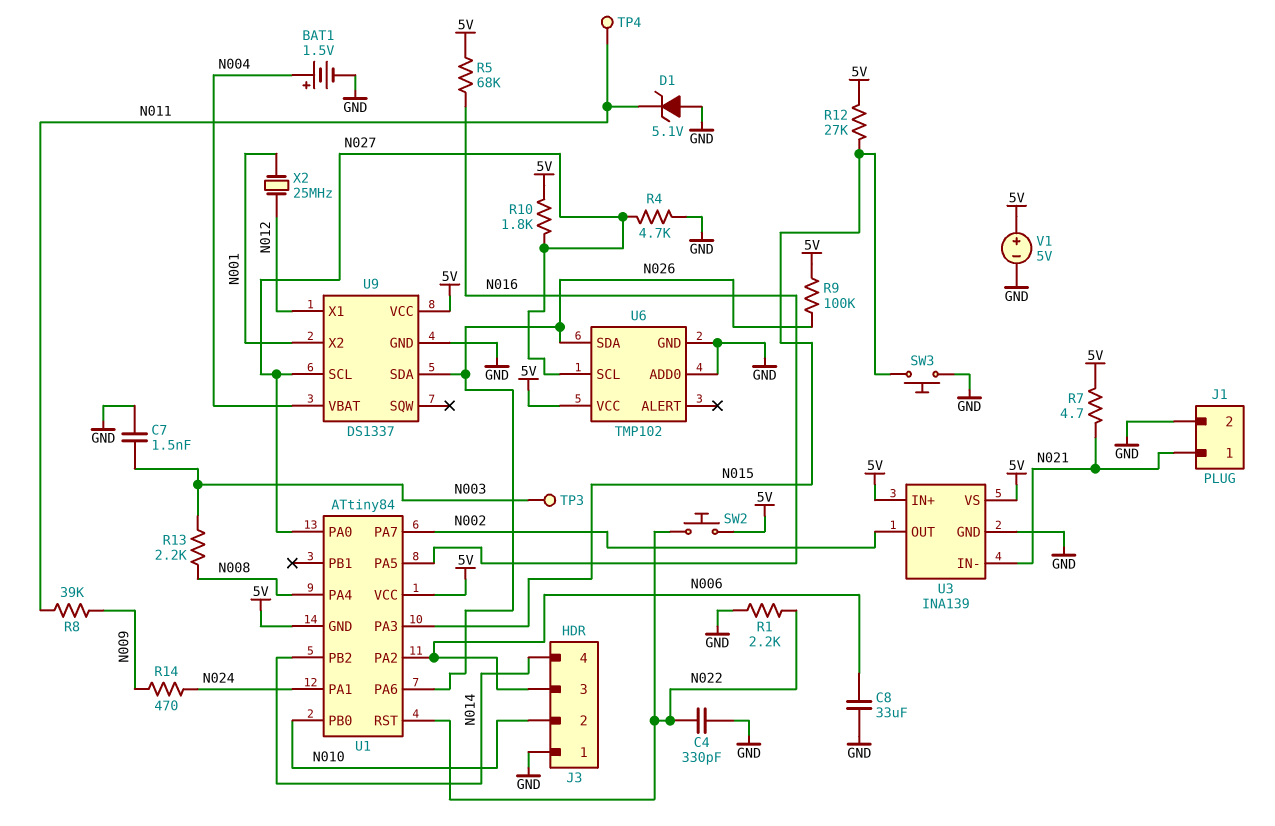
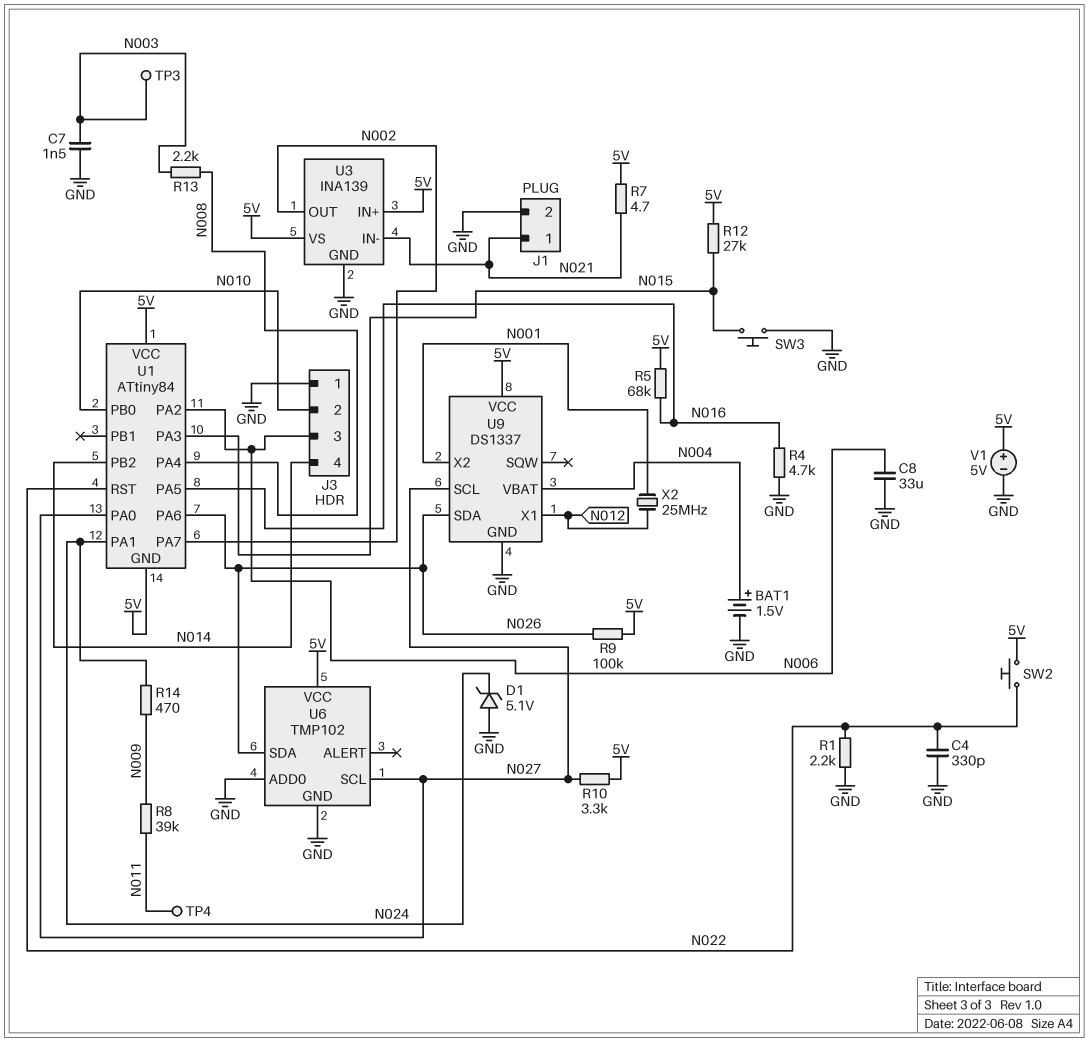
D1: zener 5.1V (A GND, K N011) -> zener 5.1V (A GND, K N024)
R4: 4.7k (GND, N027) -> 4.7k (GND, N016)
R10: 1.8k (5V, N027) -> 3.3k (5V, N027)

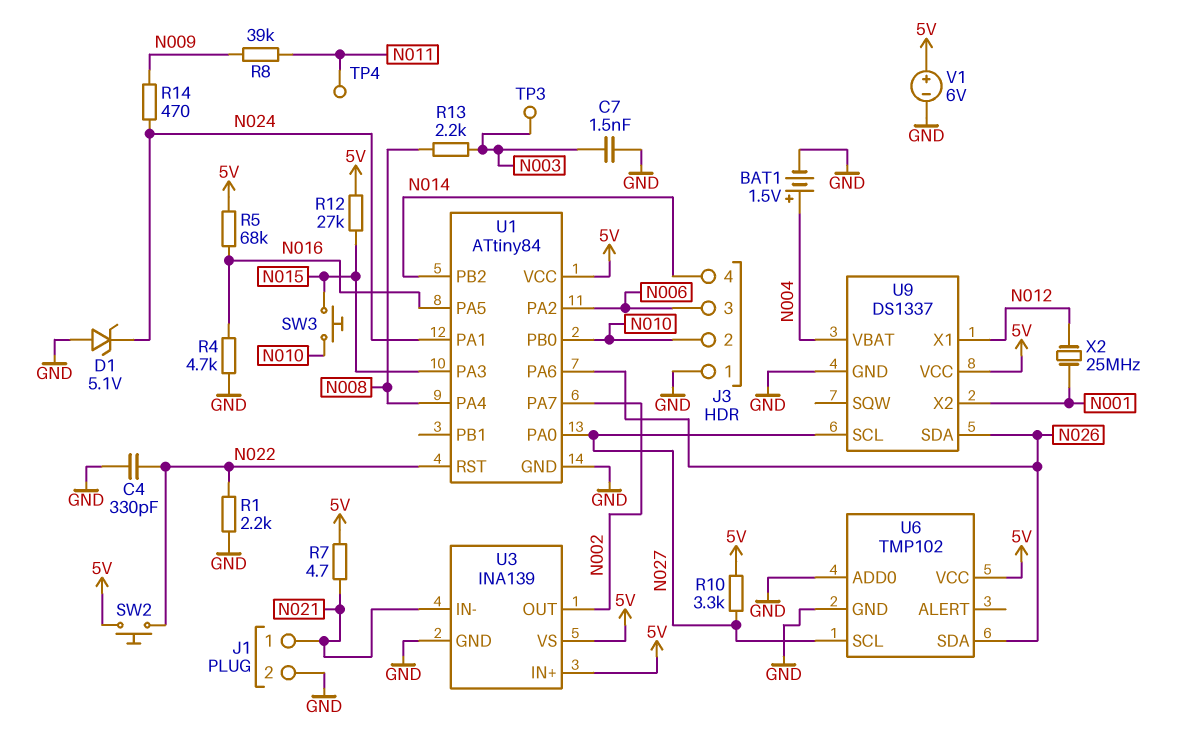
C8: 33uF (GND, N006) -> none
R9: 100k (5V, N026) -> none
SW3: button (GND, N015) -> button (N010, N015)
U1 pin GND: 5V -> GND
V1: 5V (plus 5V, minus GND) -> 6V (plus 5V, minus GND)

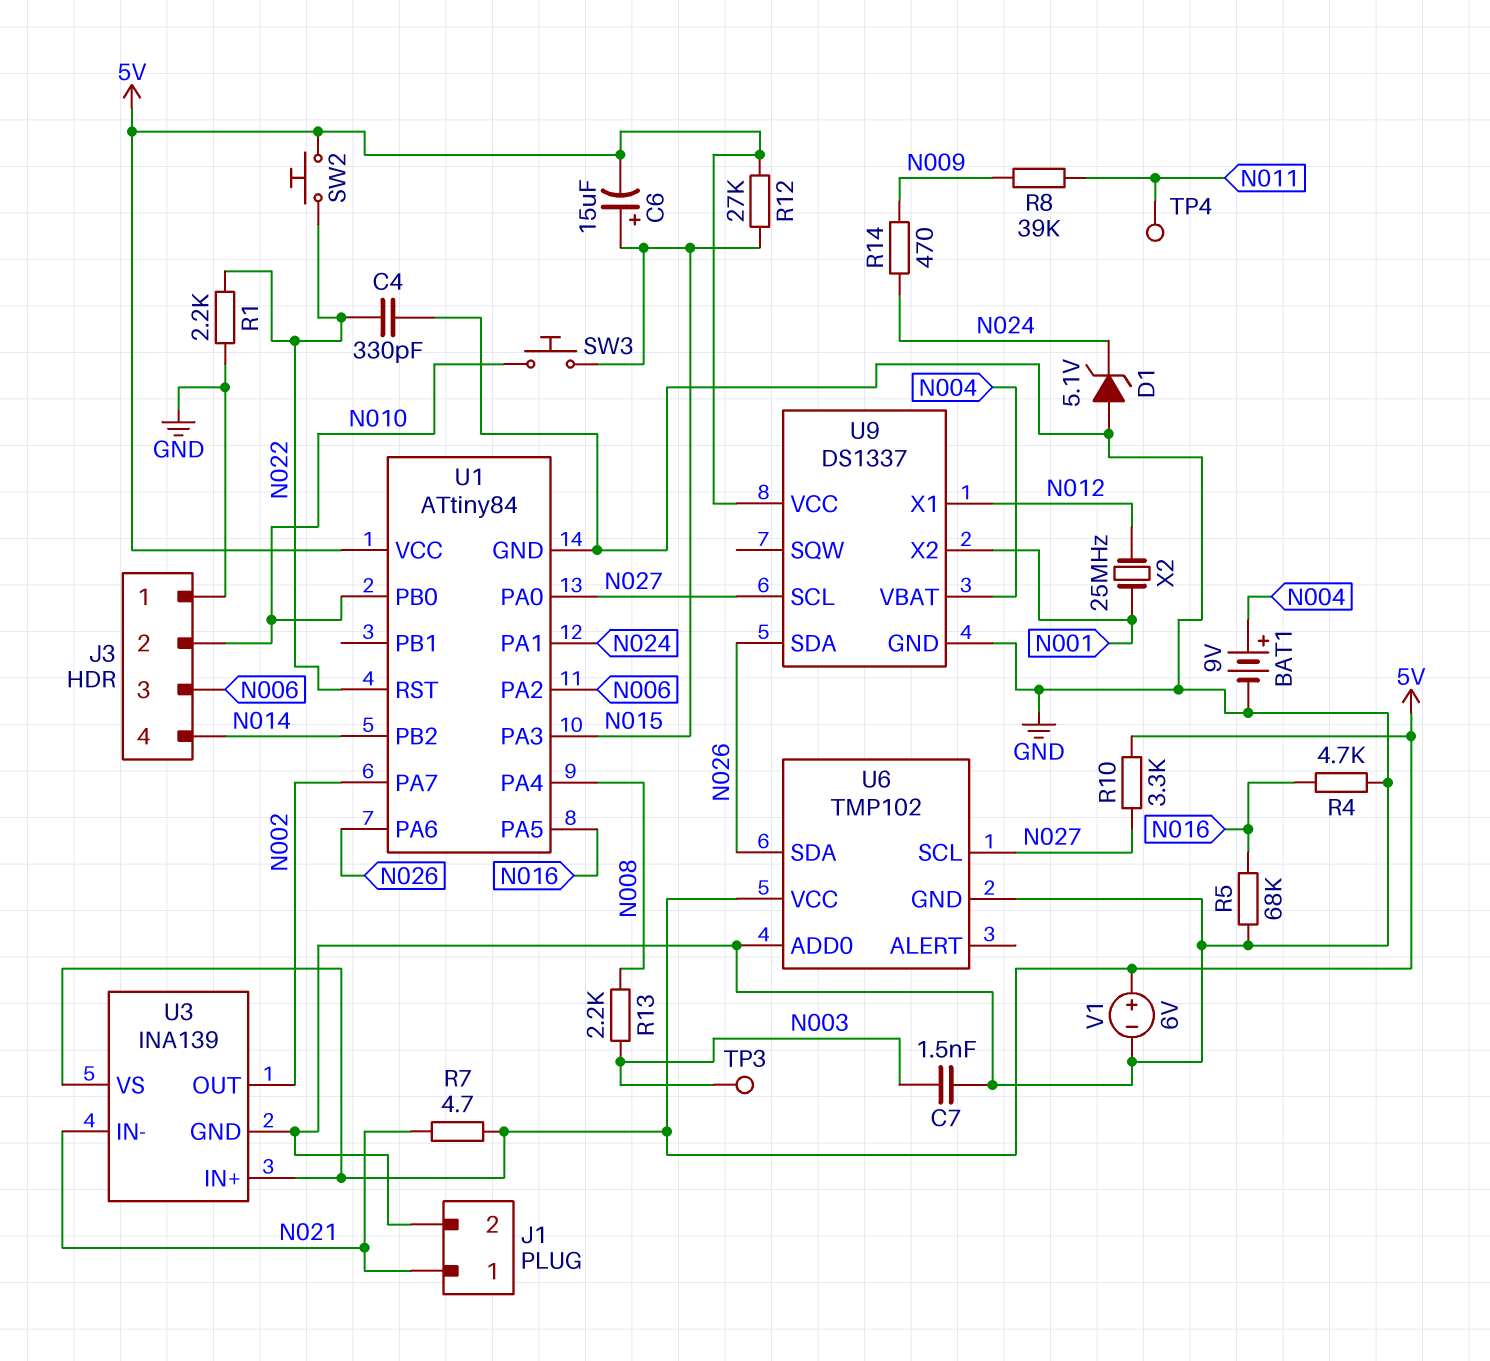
BAT1: 1.5V (plus N004, minus GND) -> 9V (plus N004, minus GND)
C6: none -> 15uF (plus N015, minus 5V)
R5: 68k (5V, N016) -> 68k (GND, N016)

